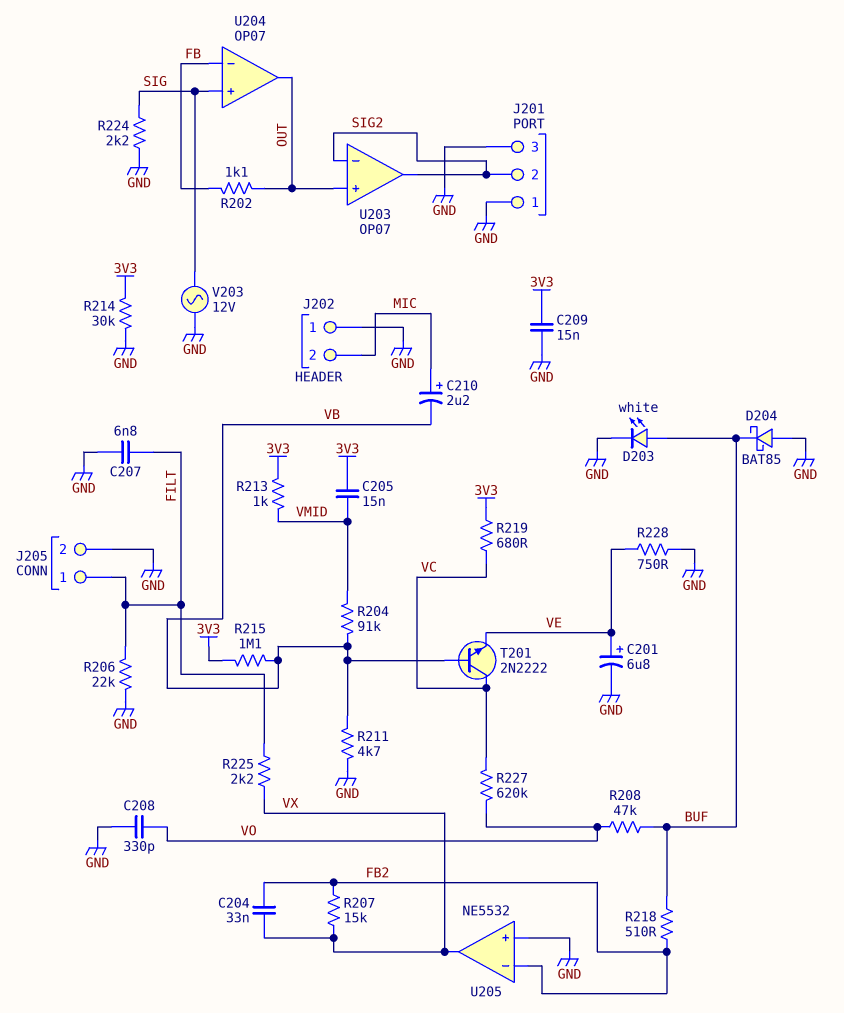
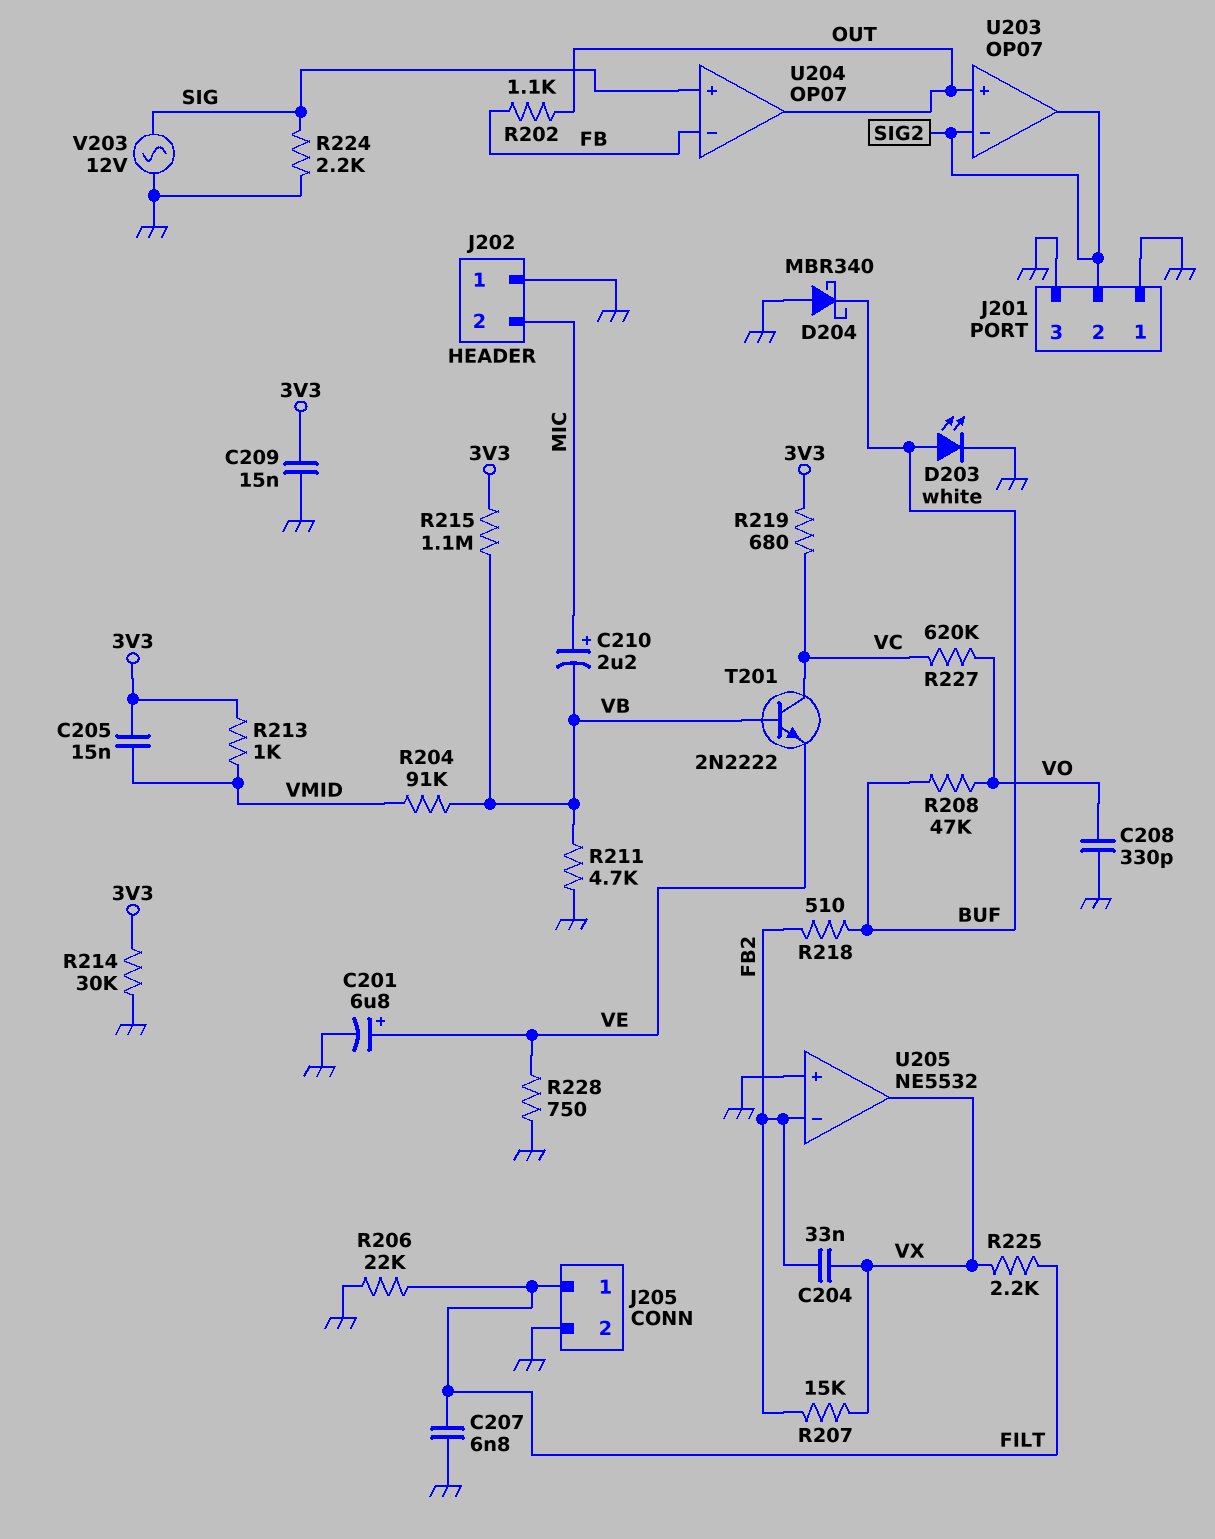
D204: schottky BAT85 (A GND, K BUF) -> schottky MBR340 (A GND, K BUF)

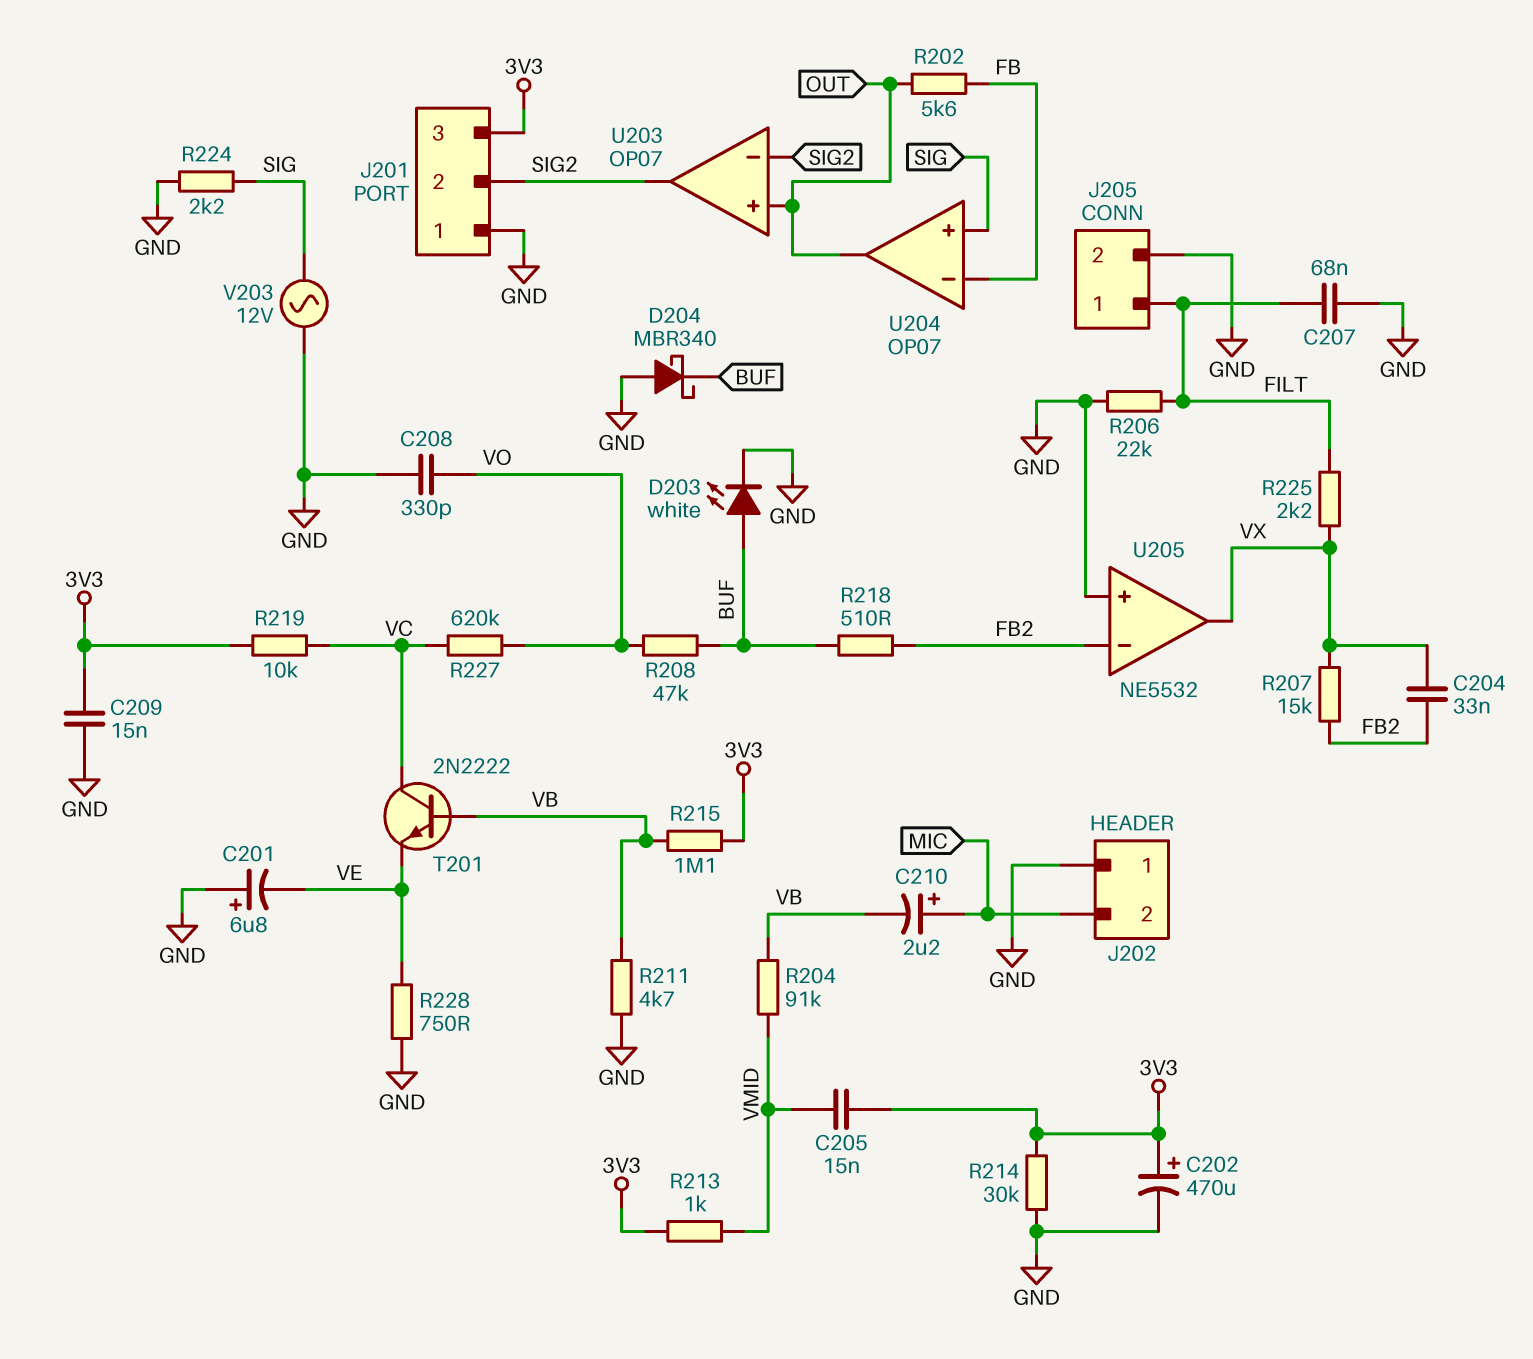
C201: 6.8uF (plus VE, minus GND) -> 6.8uF (plus GND, minus VE)
C202: none -> 470uF (plus 3V3, minus GND)
C207: 6.8nF (FILT, GND) -> 68nF (FILT, GND)
J201 pin 3: GND -> 3V3
R202: 1.1k (FB, OUT) -> 5.6k (FB, OUT)
R219: 680 (3V3, VC) -> 10k (3V3, VC)

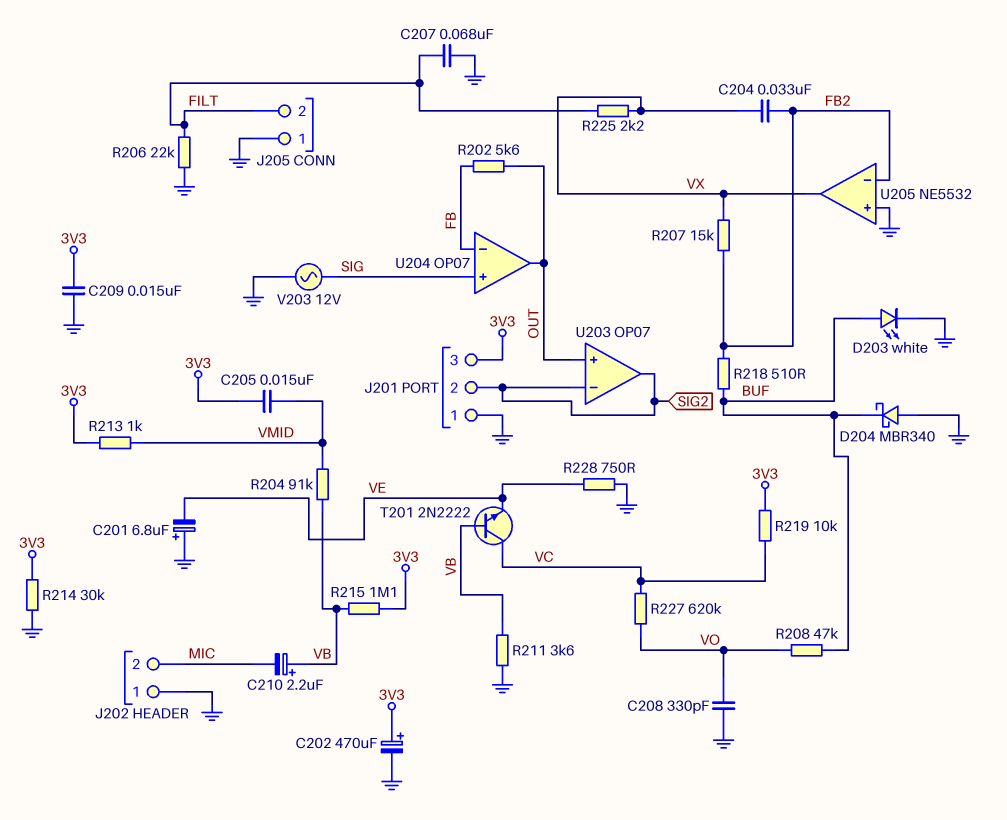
C210: 2.2uF (plus MIC, minus VB) -> 2.2uF (plus VB, minus MIC)
J205 pin 1: FILT -> GND
J205 pin 2: GND -> FILT
R211: 4.7k (GND, VB) -> 3.6k (GND, VB)
R224: 2.2k (GND, SIG) -> none

